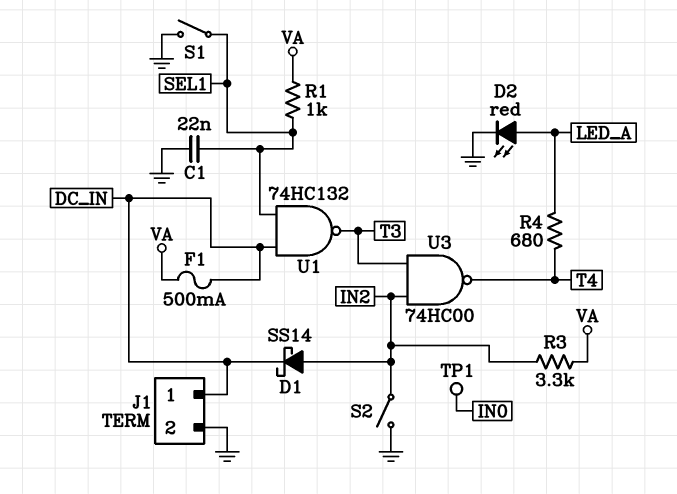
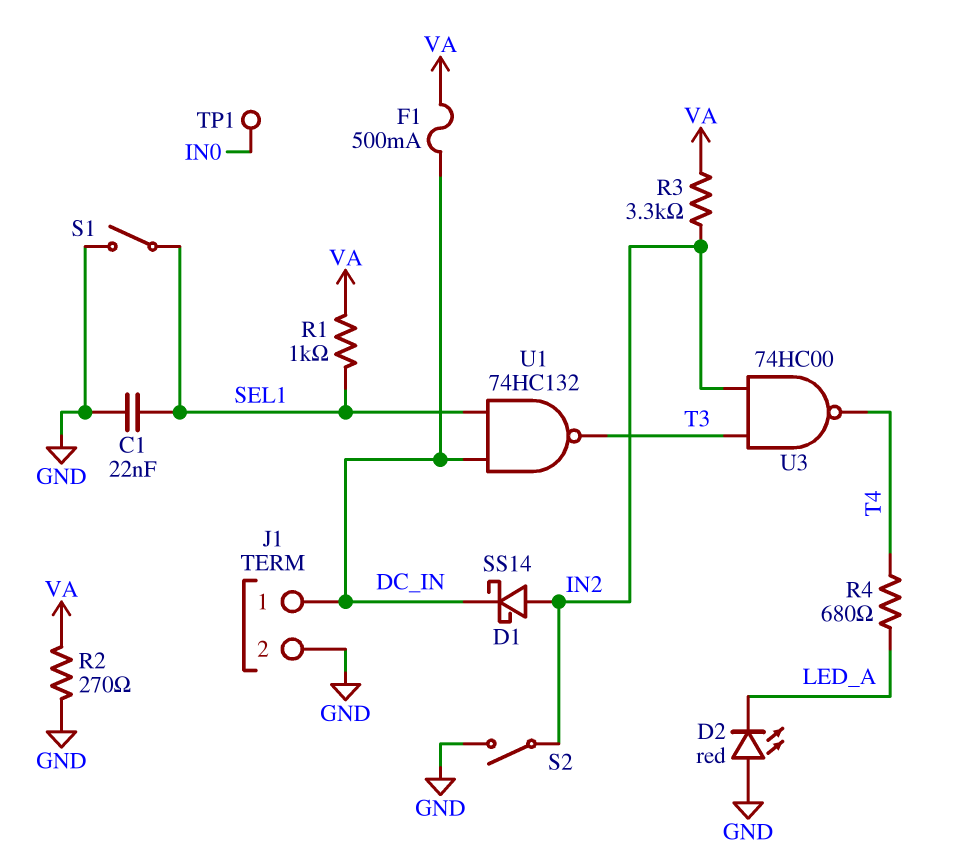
D2: LED red (A LED_A, K GND) -> LED red (A GND, K LED_A)
R2: none -> 270 (GND, VA)

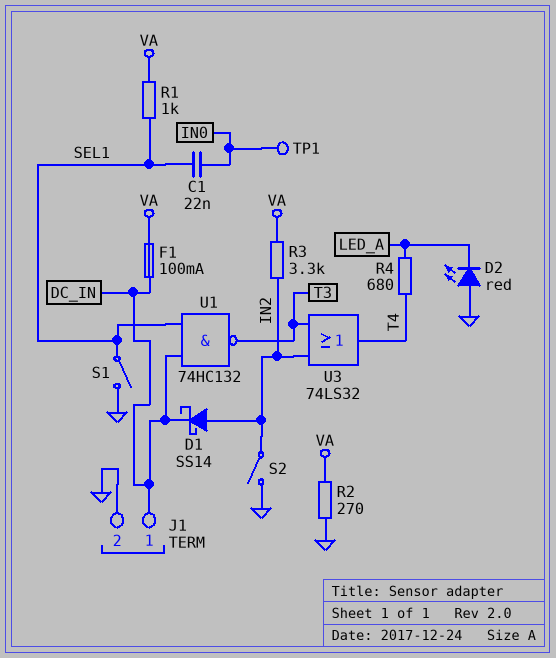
C1: 22nF (GND, SEL1) -> 22nF (IN0, SEL1)
F1: 500mA (DC_IN, VA) -> 100mA (DC_IN, VA)
U3: NAND 74HC00 (in IN2, in T3, out T4) -> OR 74LS32 (in IN2, in T3, out T4)

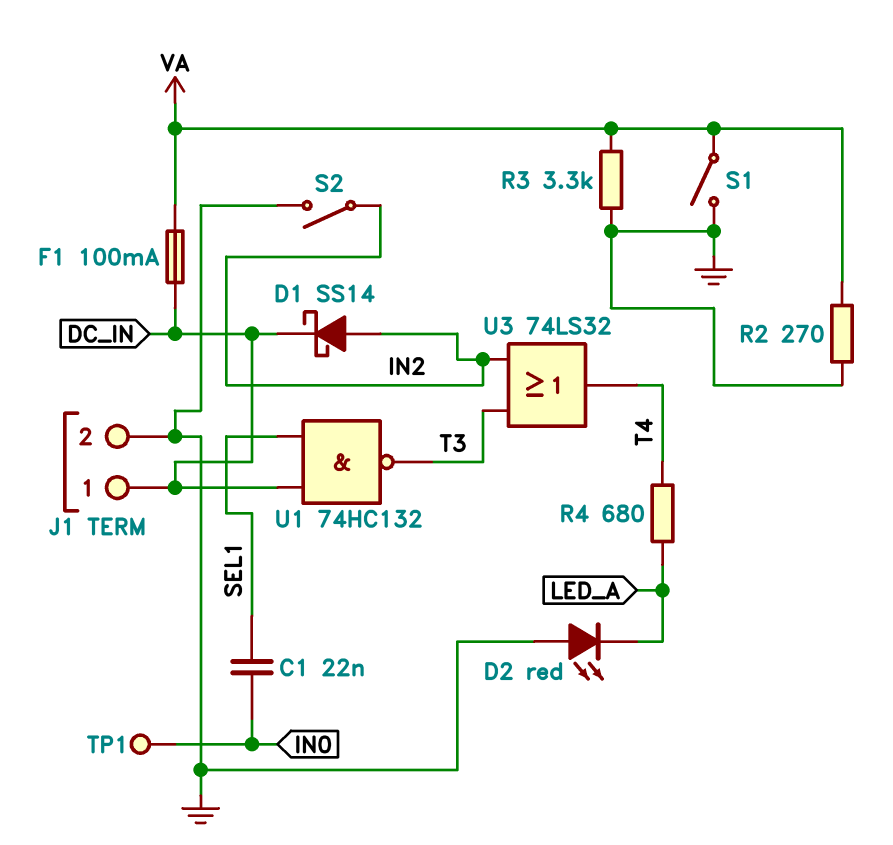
R1: 1k (SEL1, VA) -> none
R3: 3.3k (IN2, VA) -> 3.3k (GND, VA)
S1: switch (GND, SEL1) -> switch (GND, VA)

